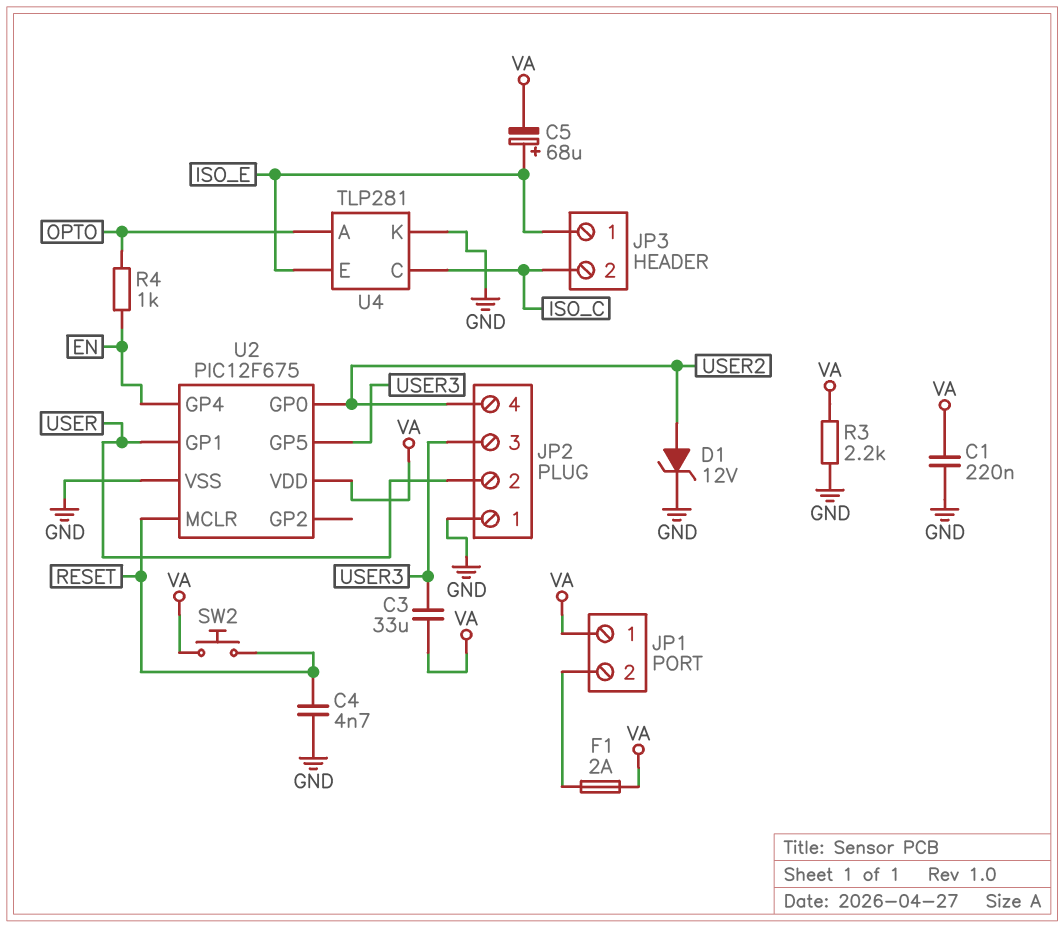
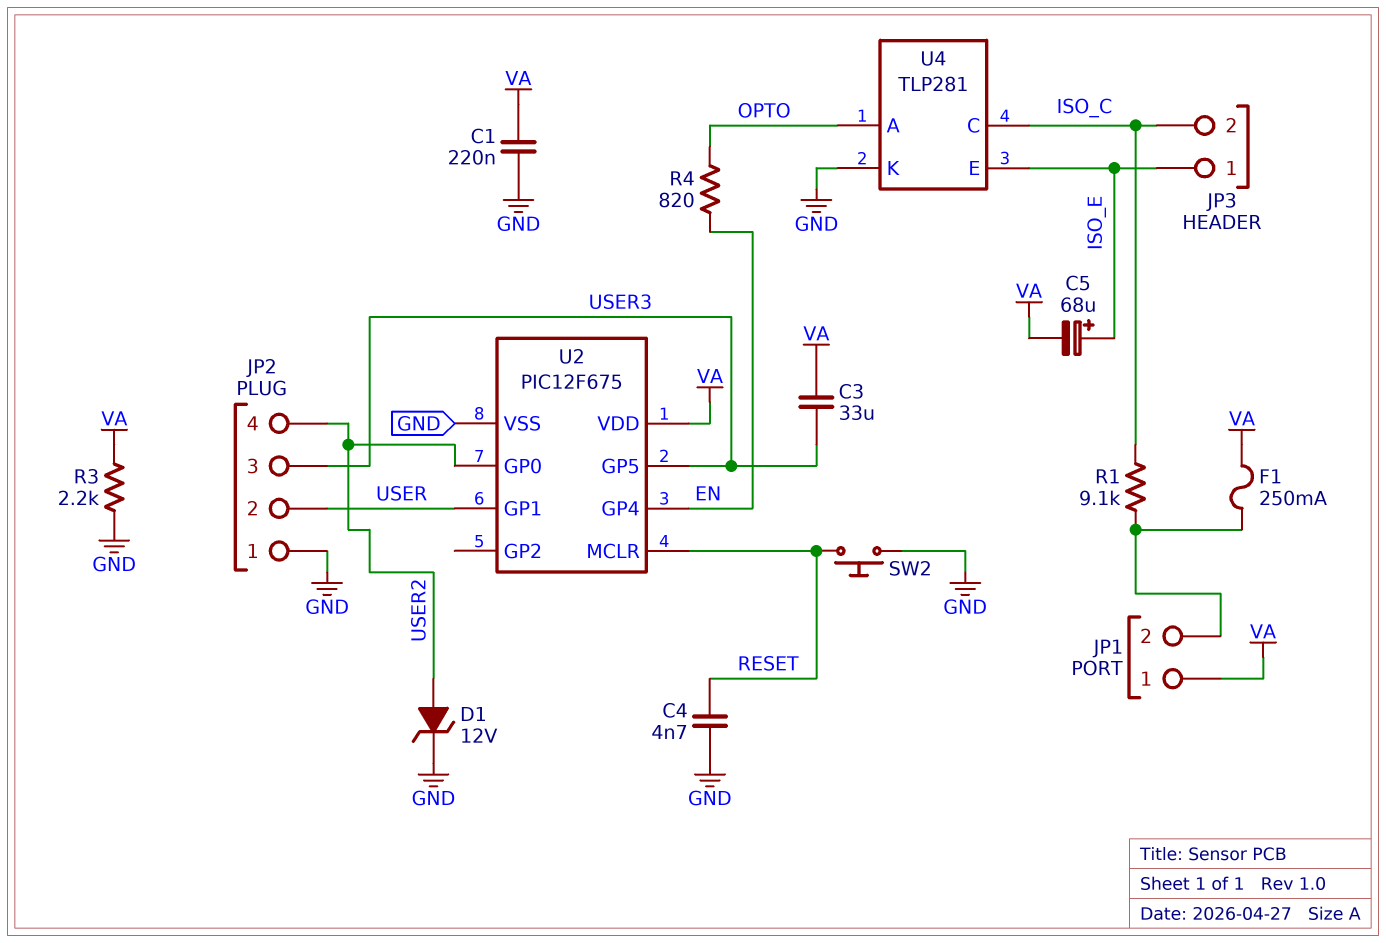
F1: 2A (JP1/2, VA) -> 250mA (JP1/2, VA)
R1: none -> 9.1k (ISO_C, JP1/2)
R4: 1k (EN, OPTO) -> 820 (EN, OPTO)
SW2: button (RESET, VA) -> button (GND, RESET)

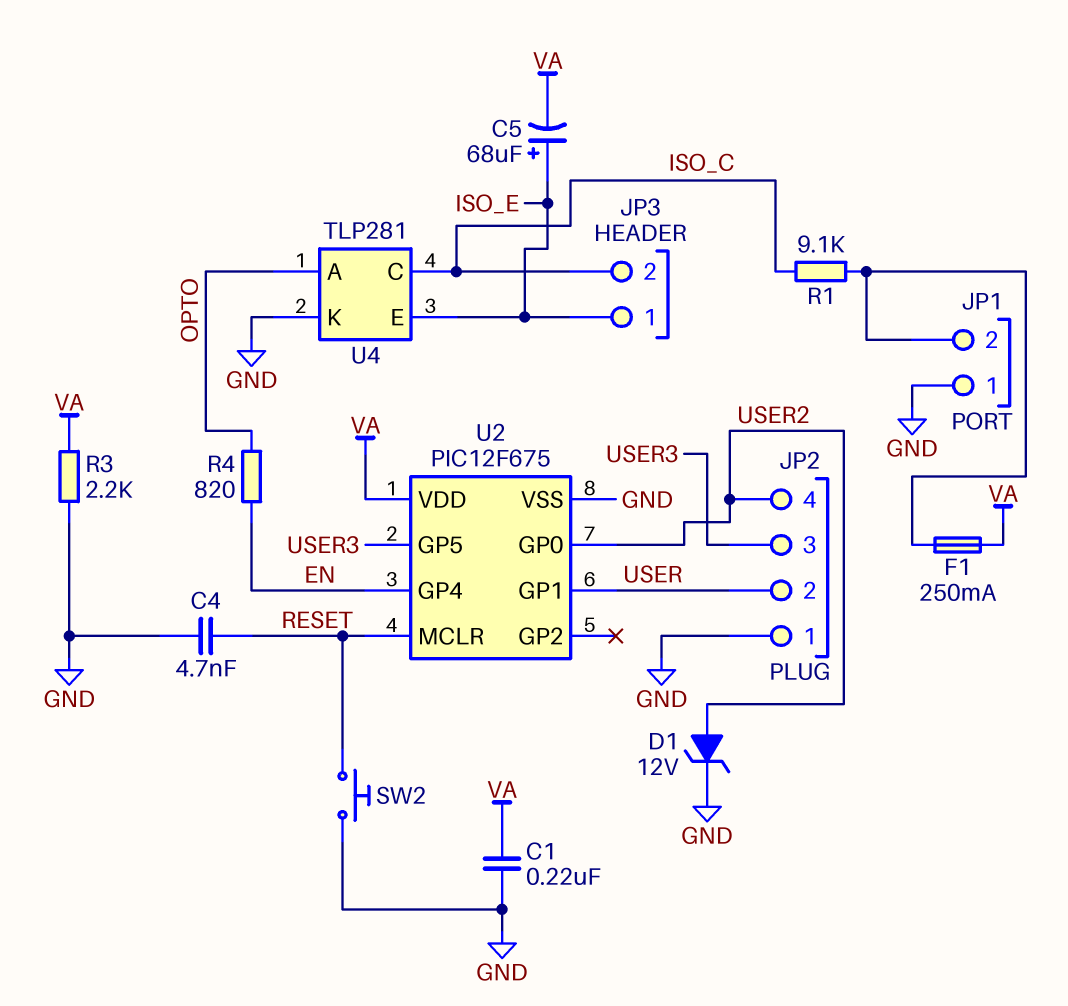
C3: 33uF (USER3, VA) -> none
JP1 pin 1: VA -> GND

